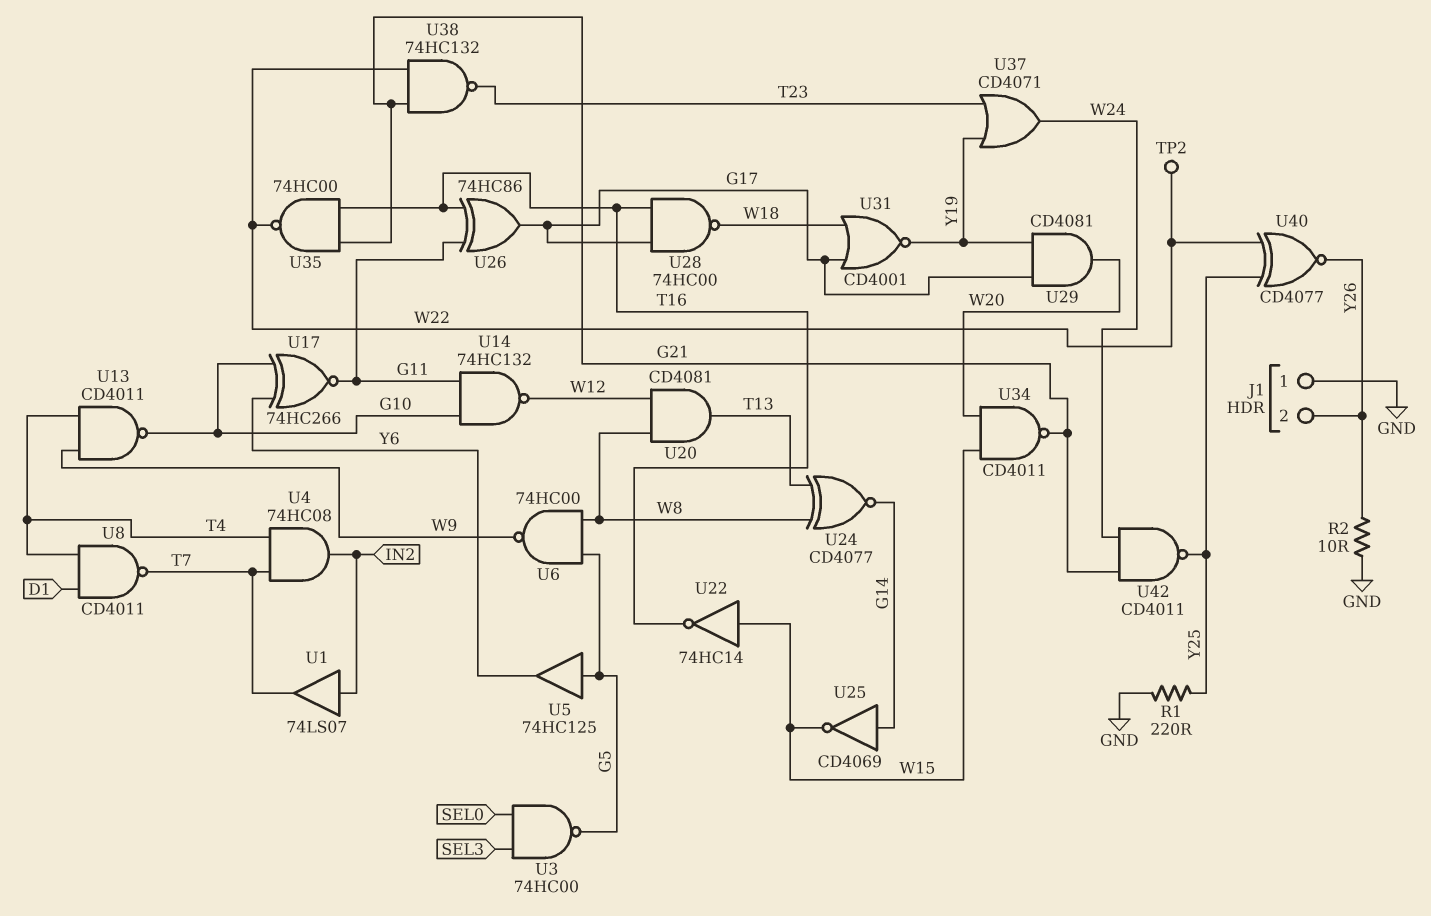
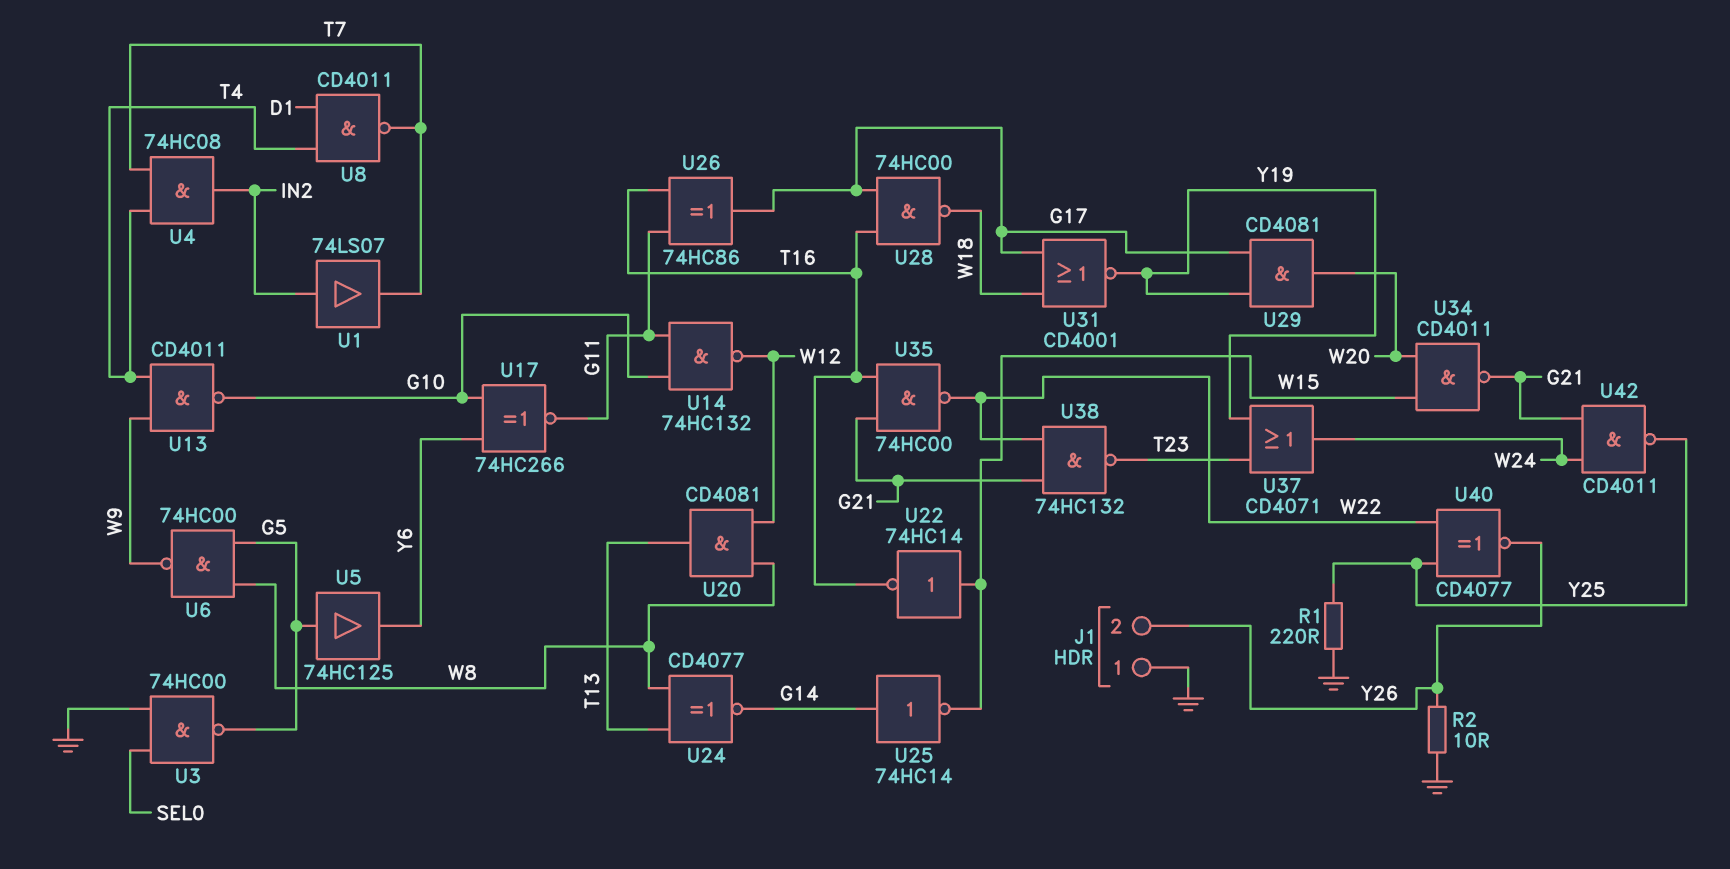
TP2: test point (W22) -> none
U3: NAND 74HC00 (in SEL0, in SEL3, out G5) -> NAND 74HC00 (in GND, in SEL0, out G5)
U25: NOT CD4069 (in G14, out W15) -> NOT 74HC14 (in G14, out W15)

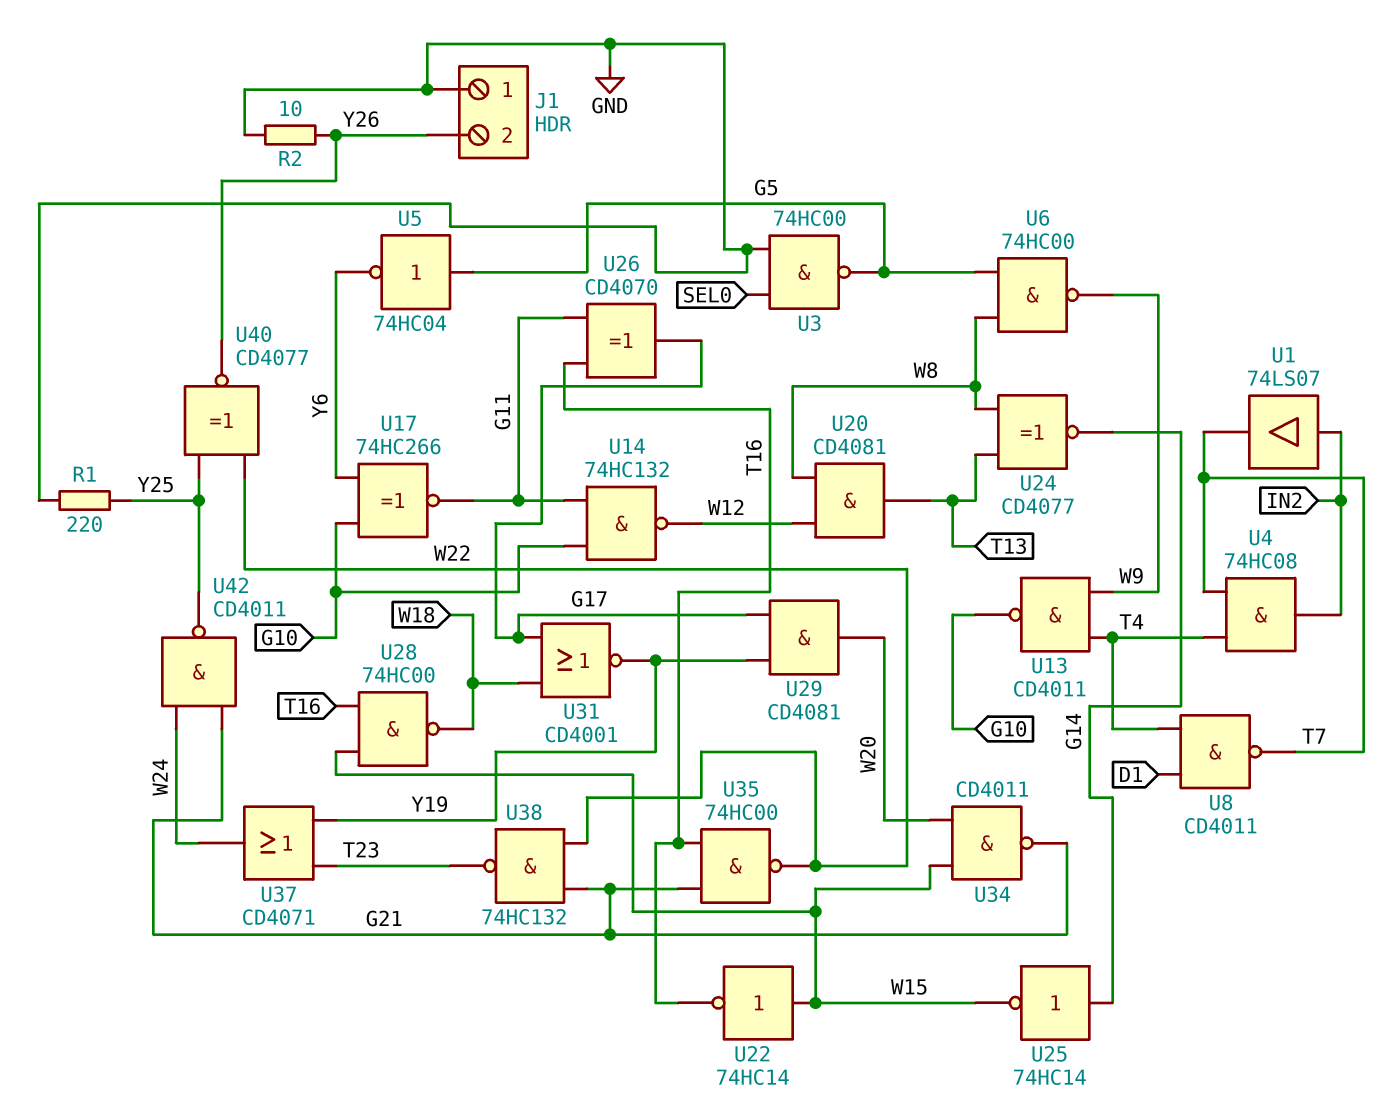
U5: buffer 74HC125 (in G5, out Y6) -> NOT 74HC04 (in G5, out Y6)
U26: XOR 74HC86 (in G11, in T16, out G17) -> XOR CD4070 (in G11, in T16, out G17)
U28: NAND 74HC00 (in G17, in T16, out W18) -> NAND 74HC00 (in T16, in W15, out W18)

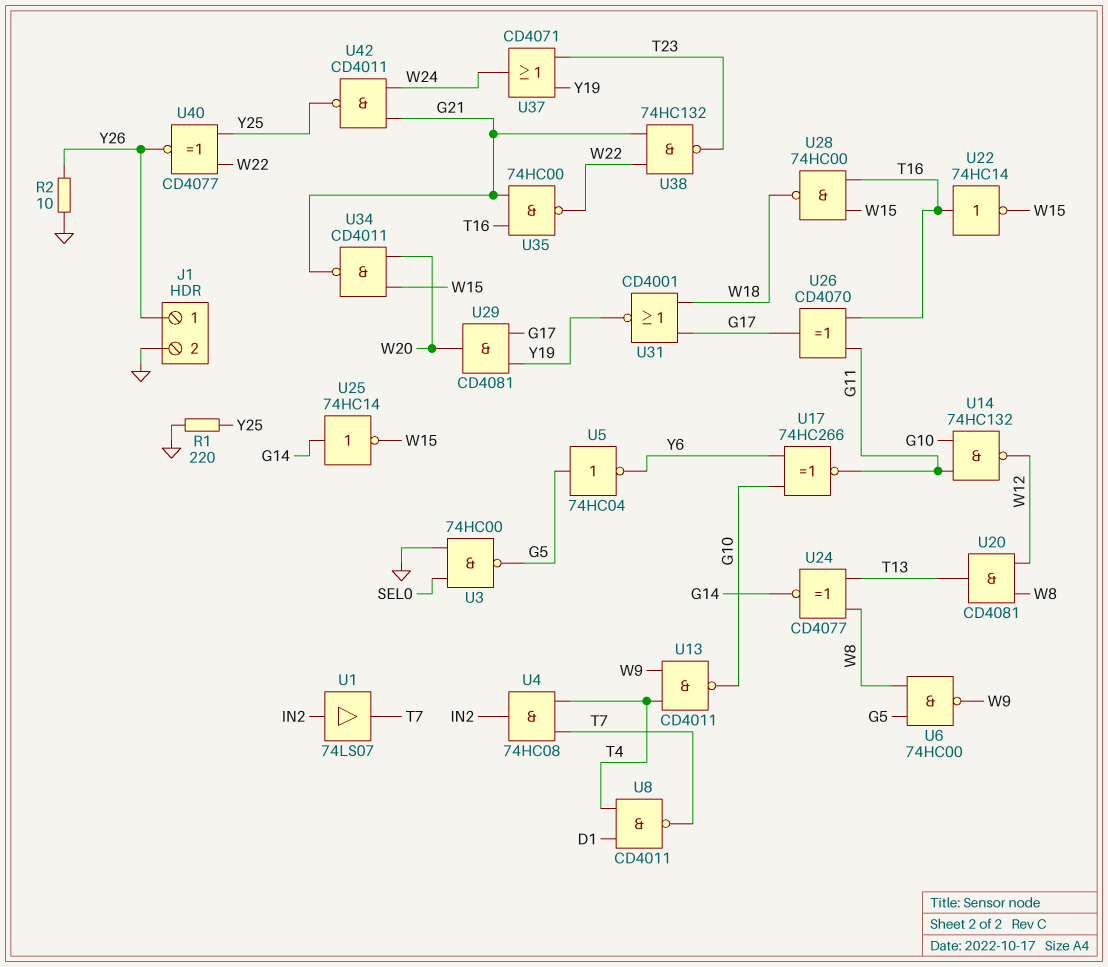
J1 pin 1: GND -> Y26
J1 pin 2: Y26 -> GND
U22: NOT 74HC14 (in W15, out T16) -> NOT 74HC14 (in T16, out W15)

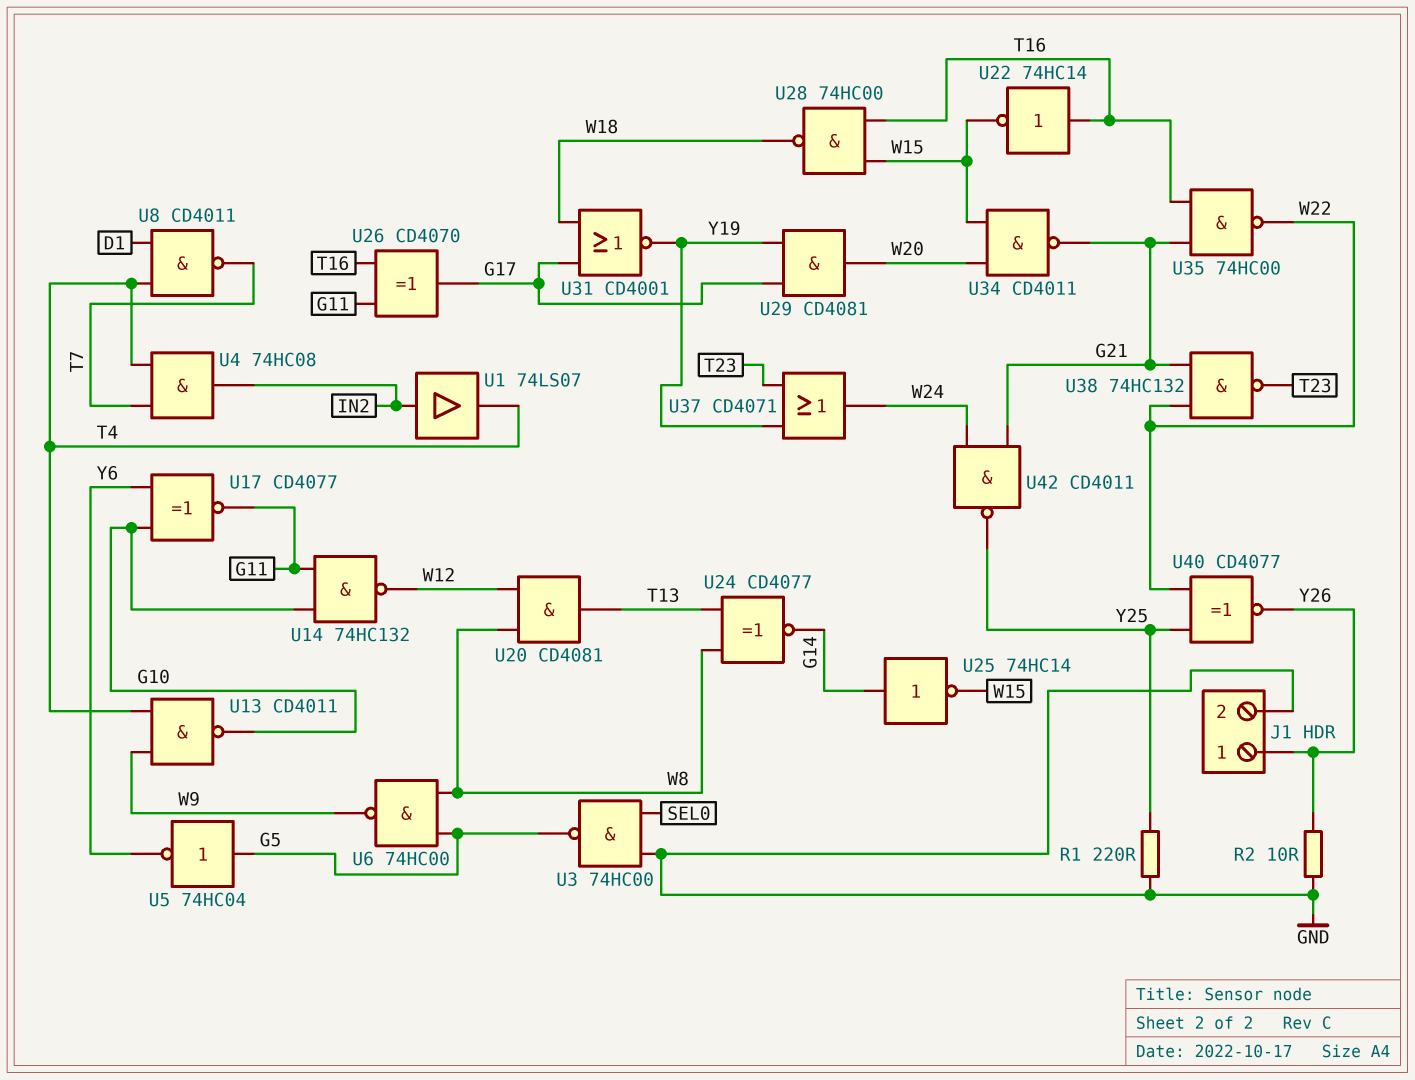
U1: buffer 74LS07 (in IN2, out T7) -> buffer 74LS07 (in IN2, out T4)
U17: XNOR 74HC266 (in G10, in Y6, out G11) -> XNOR CD4077 (in G10, in Y6, out G11)

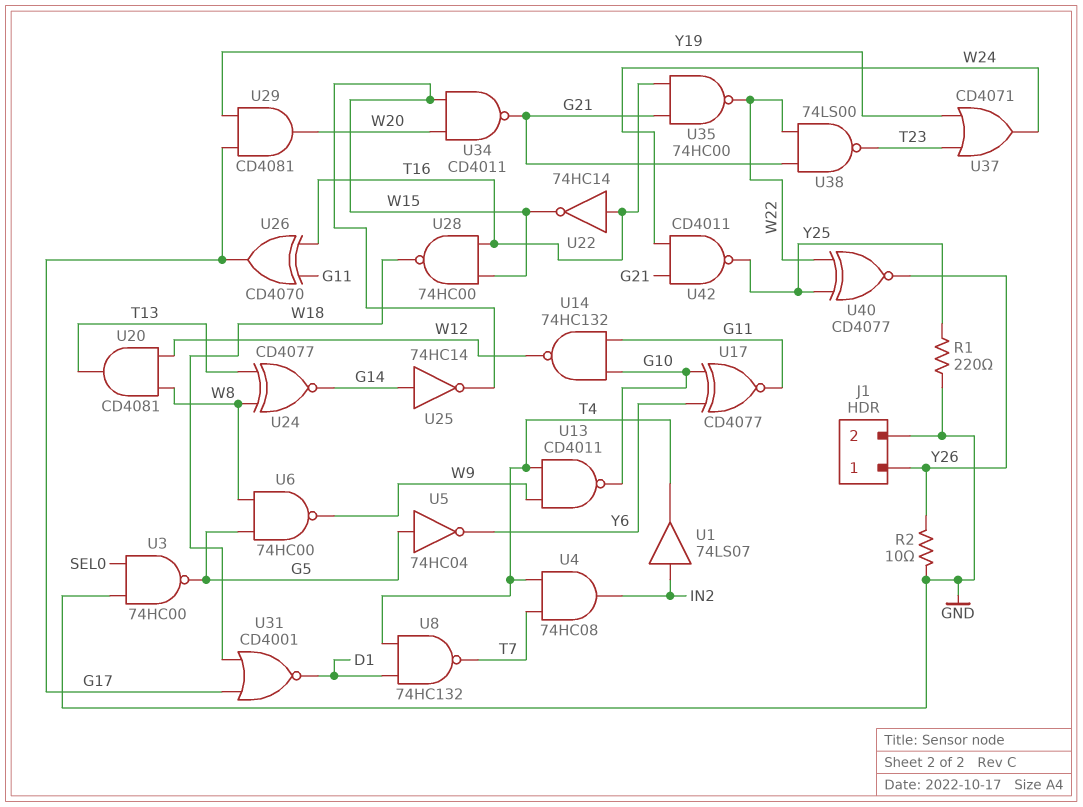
U8: NAND CD4011 (in D1, in T4, out T7) -> NAND 74HC132 (in D1, in T4, out T7)
U31: NOR CD4001 (in G17, in W18, out Y19) -> NOR CD4001 (in G17, in W18, out D1)
U38: NAND 74HC132 (in G21, in W22, out T23) -> NAND 74LS00 (in G21, in W22, out T23)

